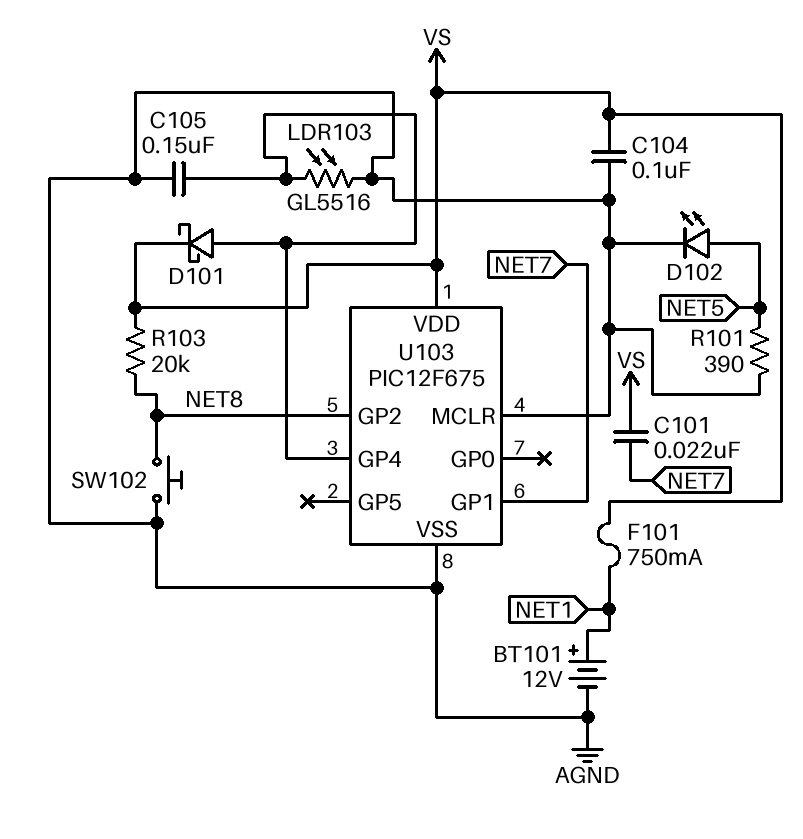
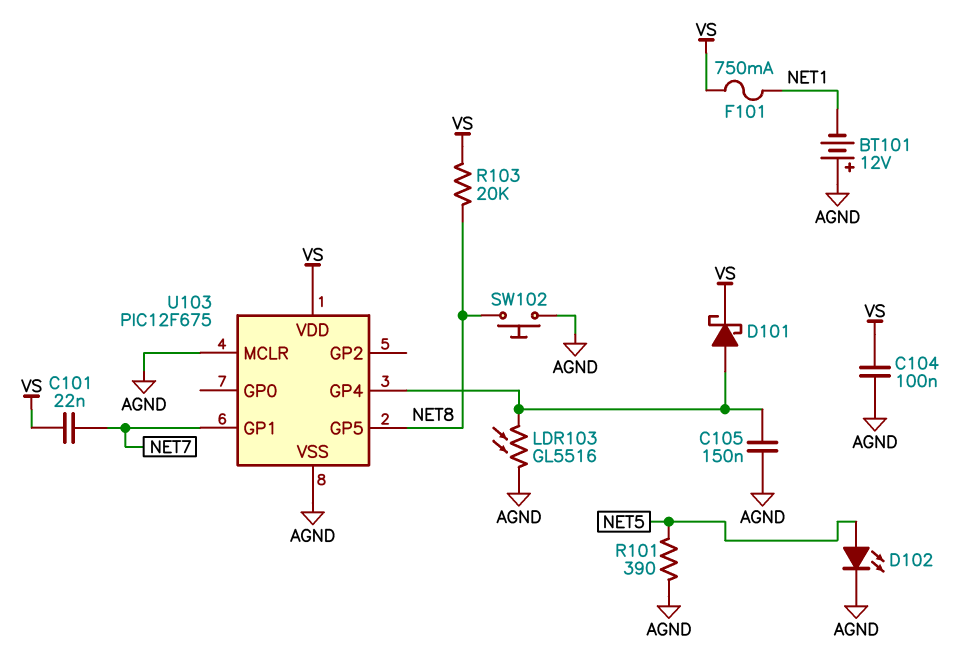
BT101: 12V (plus NET1, minus AGND) -> 12V (plus AGND, minus NET1)
U103 pin GP2: NET8 -> none
U103 pin GP5: none -> NET8

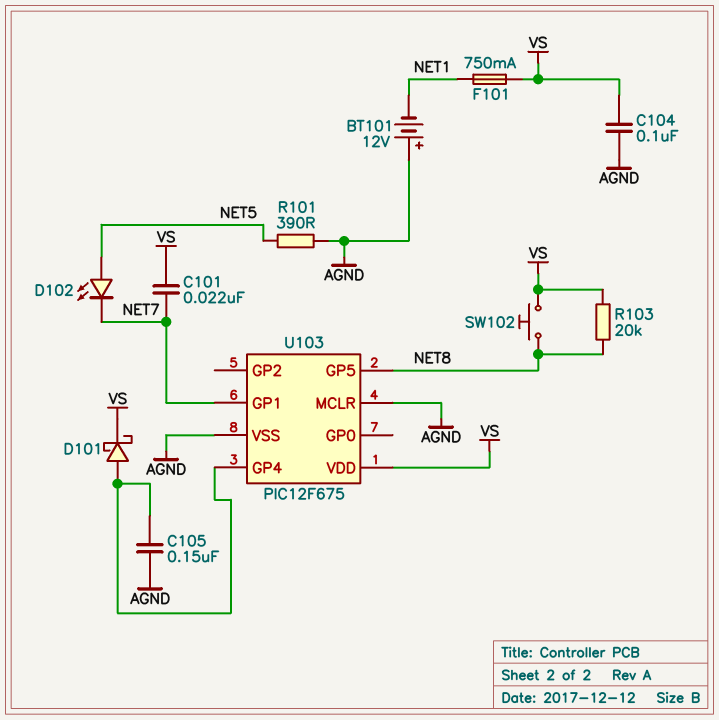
D102: LED (A NET5, K AGND) -> LED (A NET5, K NET7)
LDR103: GL5516 (AGND, U103/GP4) -> none
SW102: button (AGND, NET8) -> button (NET8, VS)

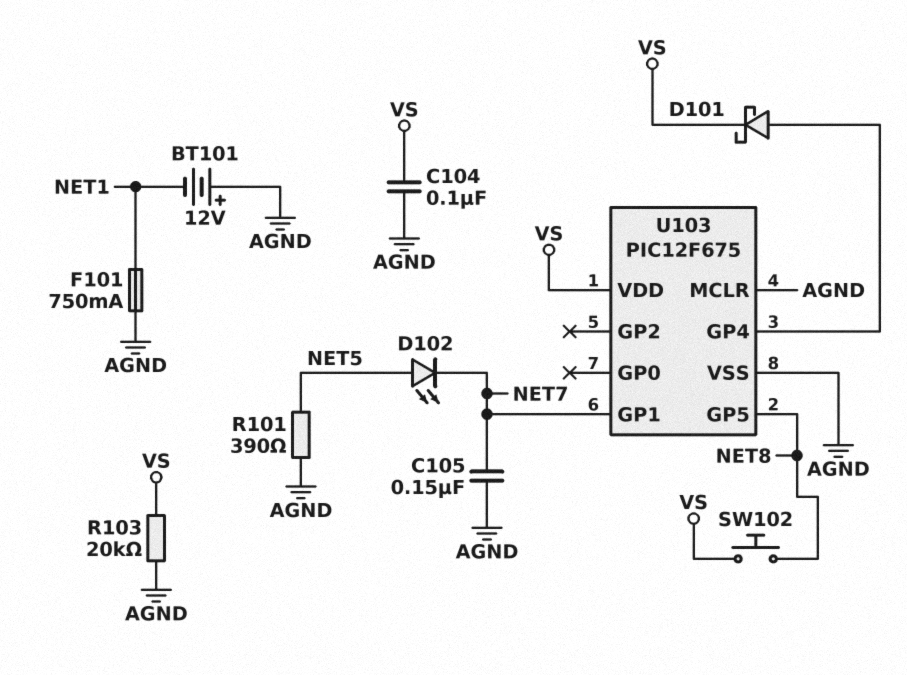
C101: 22nF (NET7, VS) -> none
C105: 150nF (AGND, U103/GP4) -> 150nF (AGND, NET7)
F101: 750mA (NET1, VS) -> 750mA (AGND, NET1)
R103: 20k (NET8, VS) -> 20k (AGND, VS)

